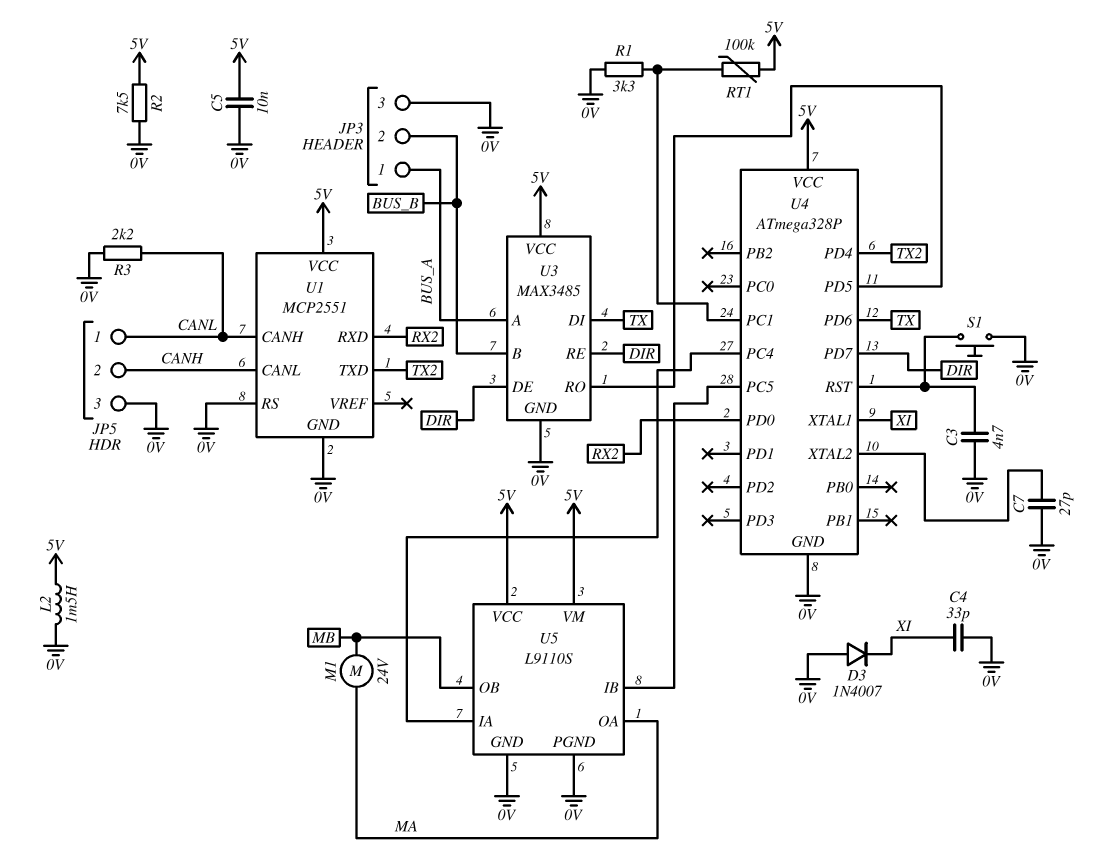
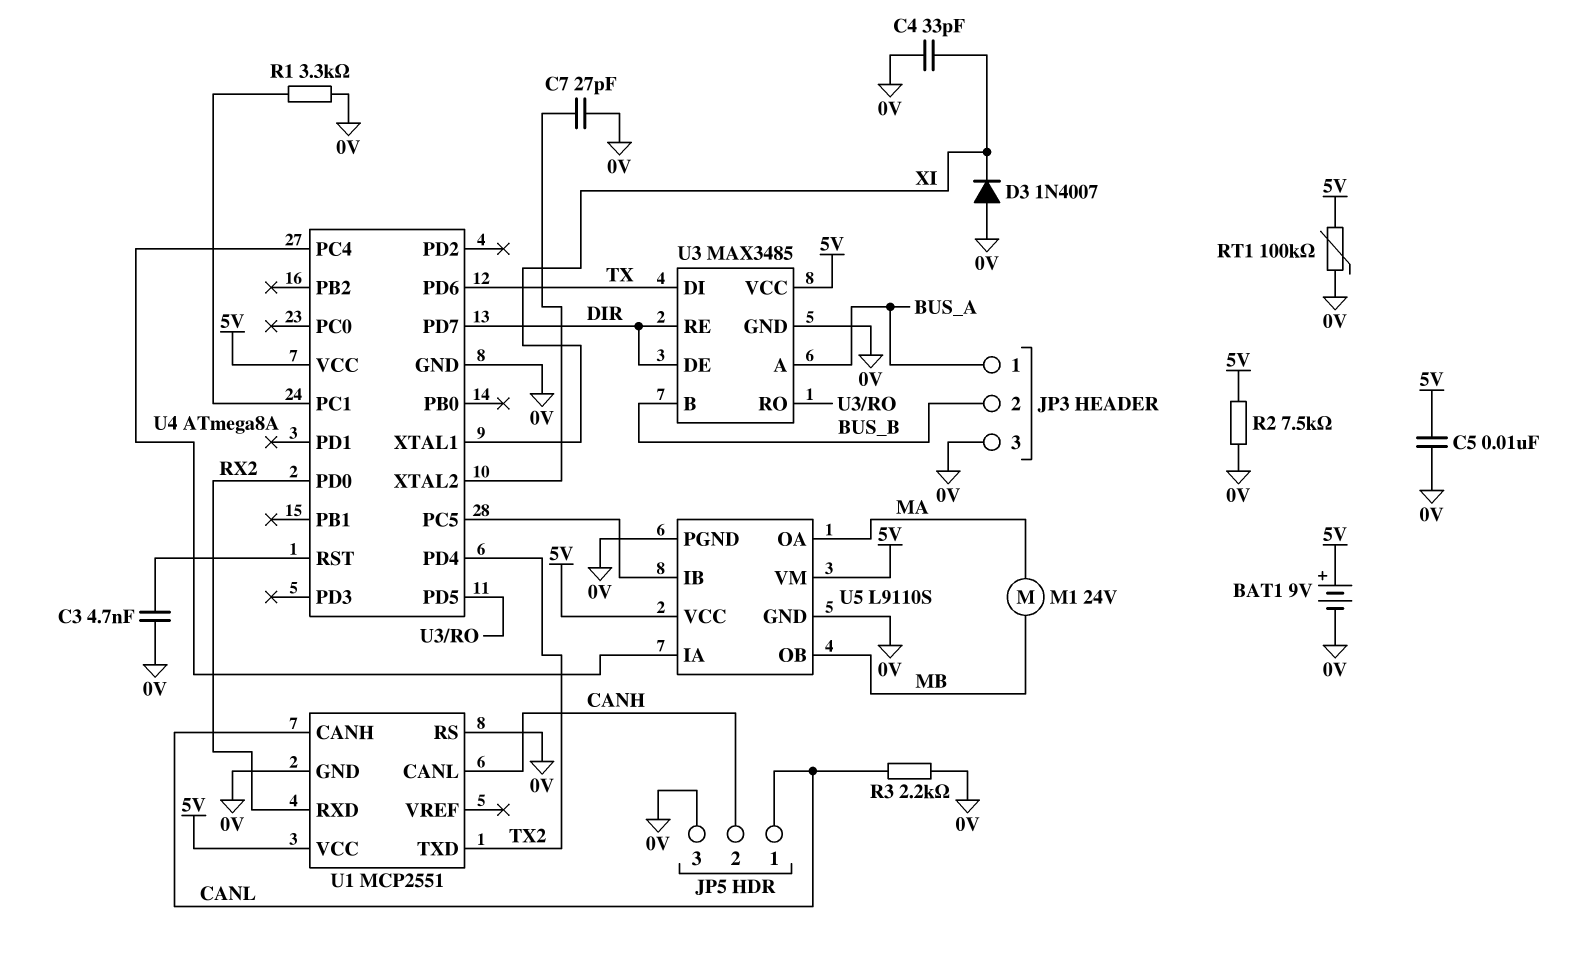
BAT1: none -> 9V (plus 5V, minus 0V)
L2: 1.5mH (0V, 5V) -> none
RT1: 100k (5V, U4/PC1) -> 100k (0V, 5V)
S1: button (0V, U4/RST) -> none
U4: ATmega328P -> ATmega8A

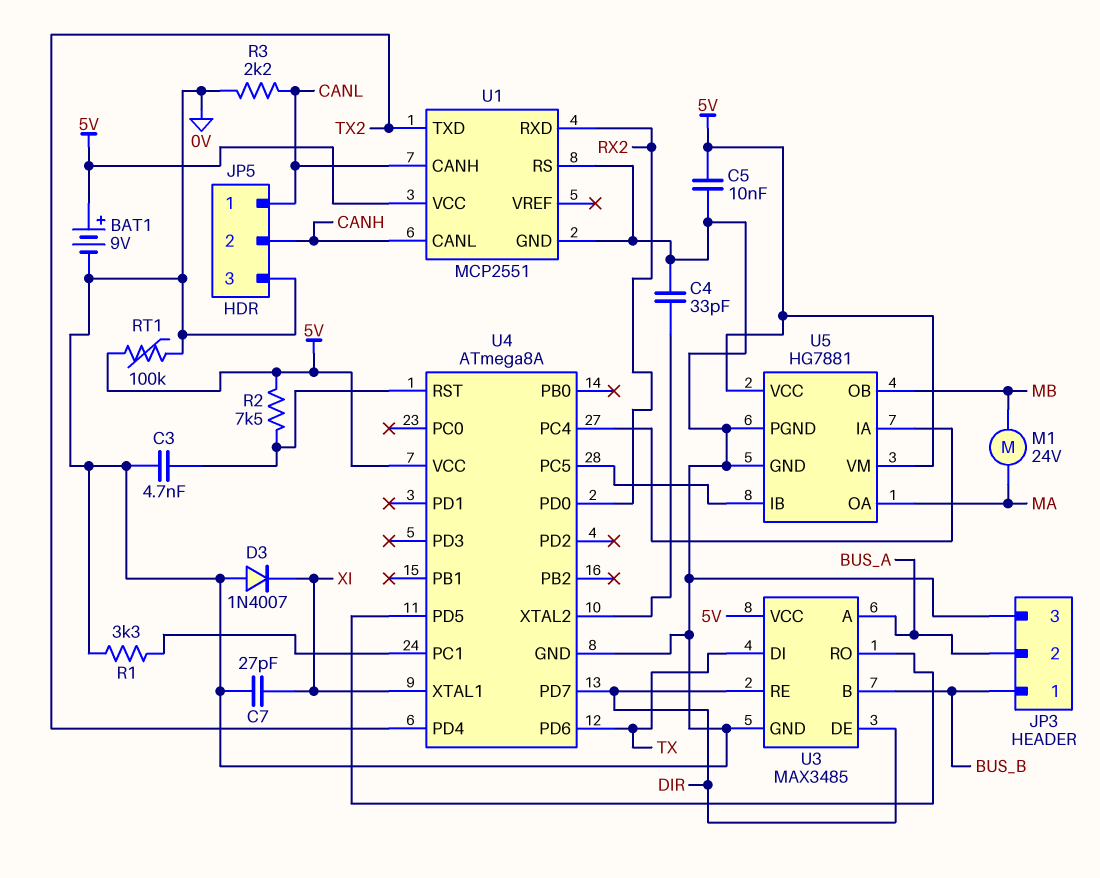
C4: 33pF (0V, XI) -> 33pF (0V, U4/XTAL2)
C7: 27pF (0V, U4/XTAL2) -> 27pF (0V, XI)
JP3 pin 1: BUS_A -> BUS_B
JP3 pin 2: BUS_B -> BUS_A
R2: 7.5k (0V, 5V) -> 7.5k (5V, U4/RST)
U5: L9110S -> HG7881

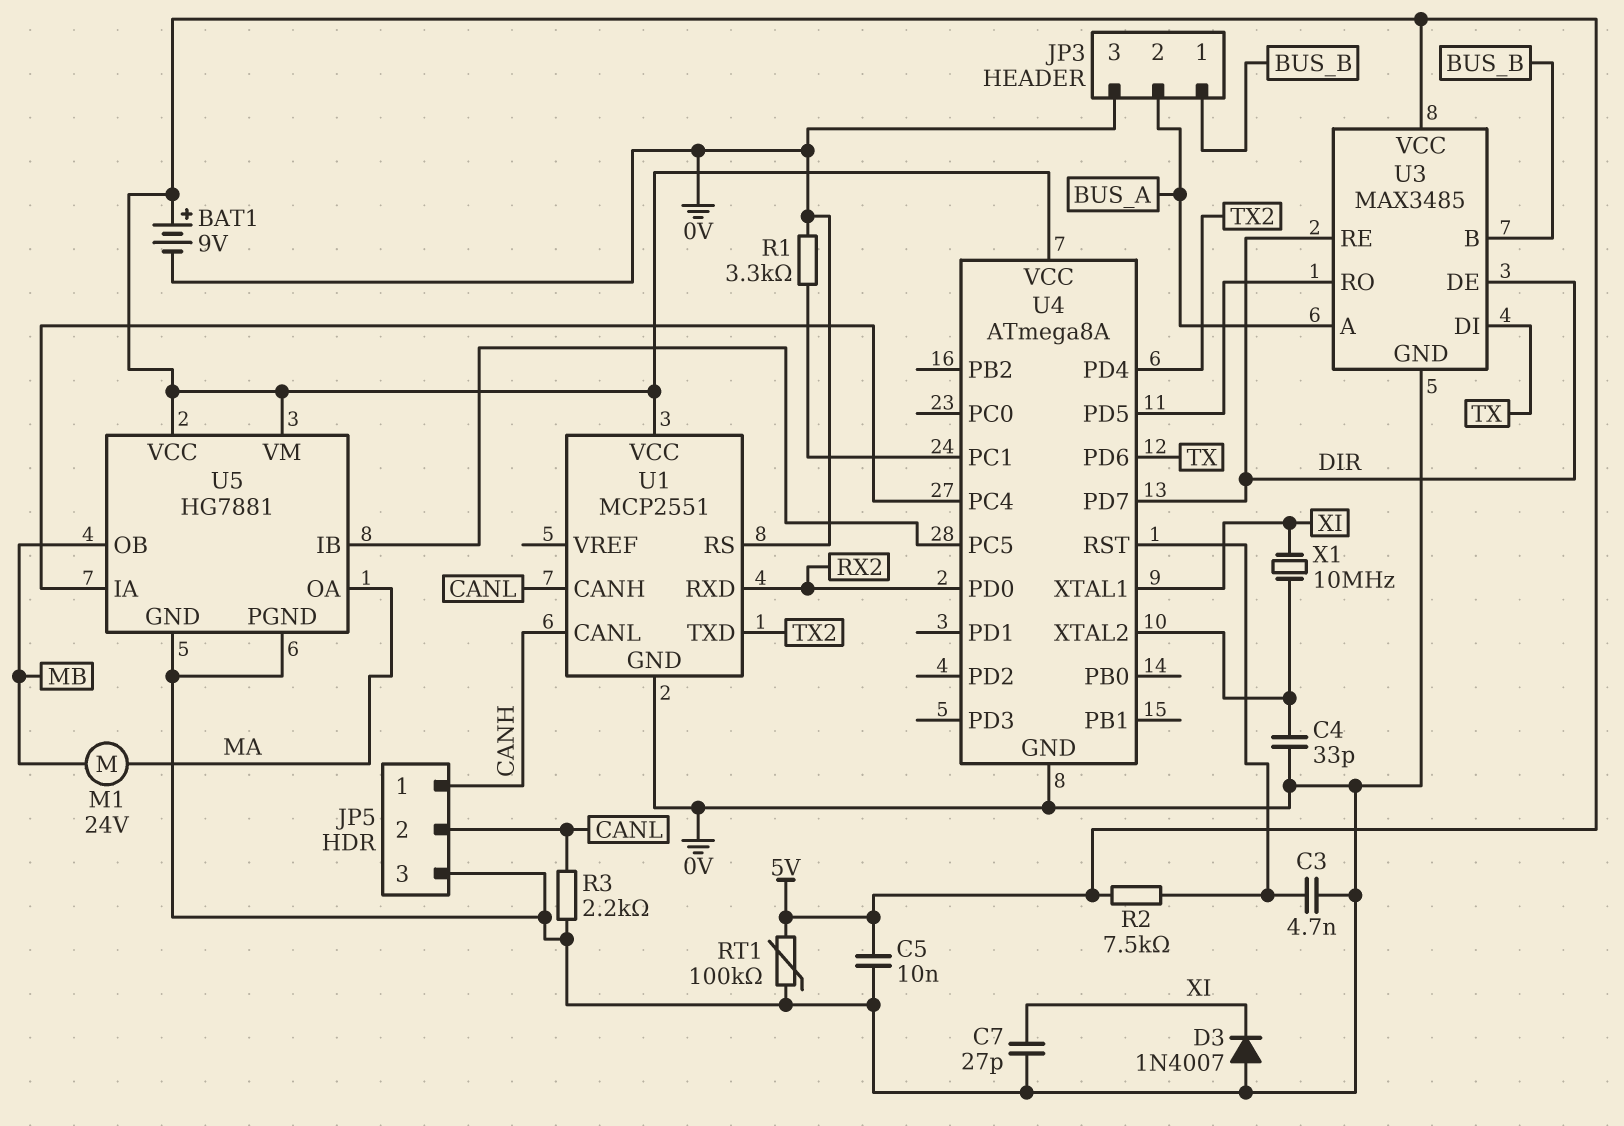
JP5 pin 1: CANL -> CANH
JP5 pin 2: CANH -> CANL
X1: none -> 10MHz (U4/XTAL2, XI)

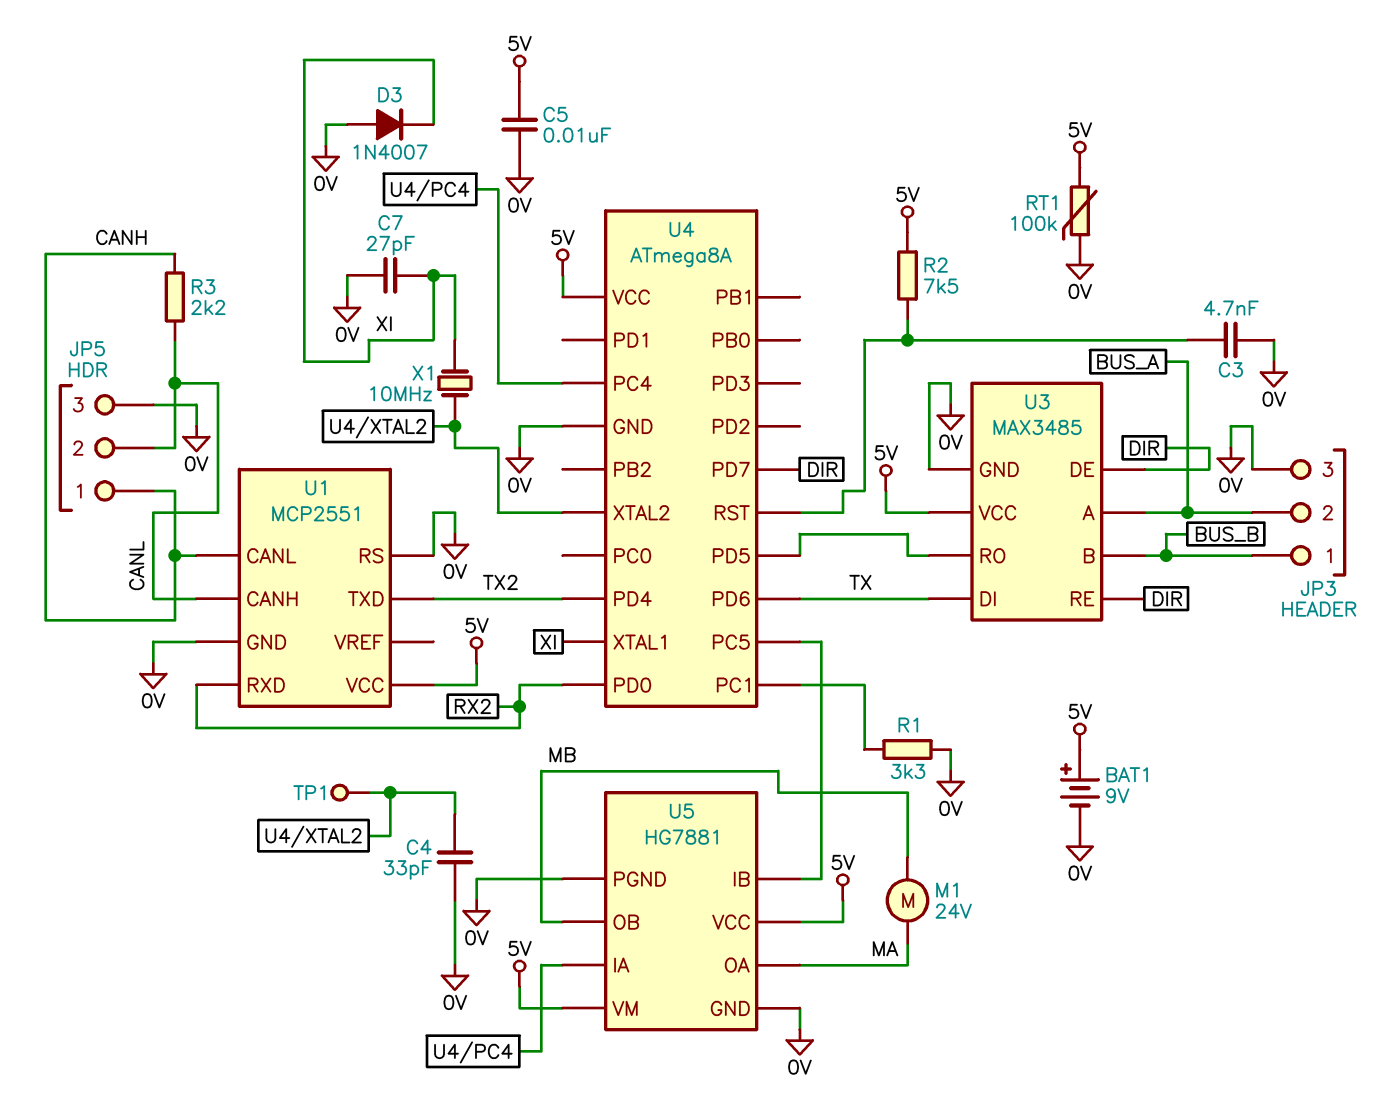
R3: 2.2k (0V, CANL) -> 2.2k (CANH, CANL)
TP1: none -> test point (U4/XTAL2)

